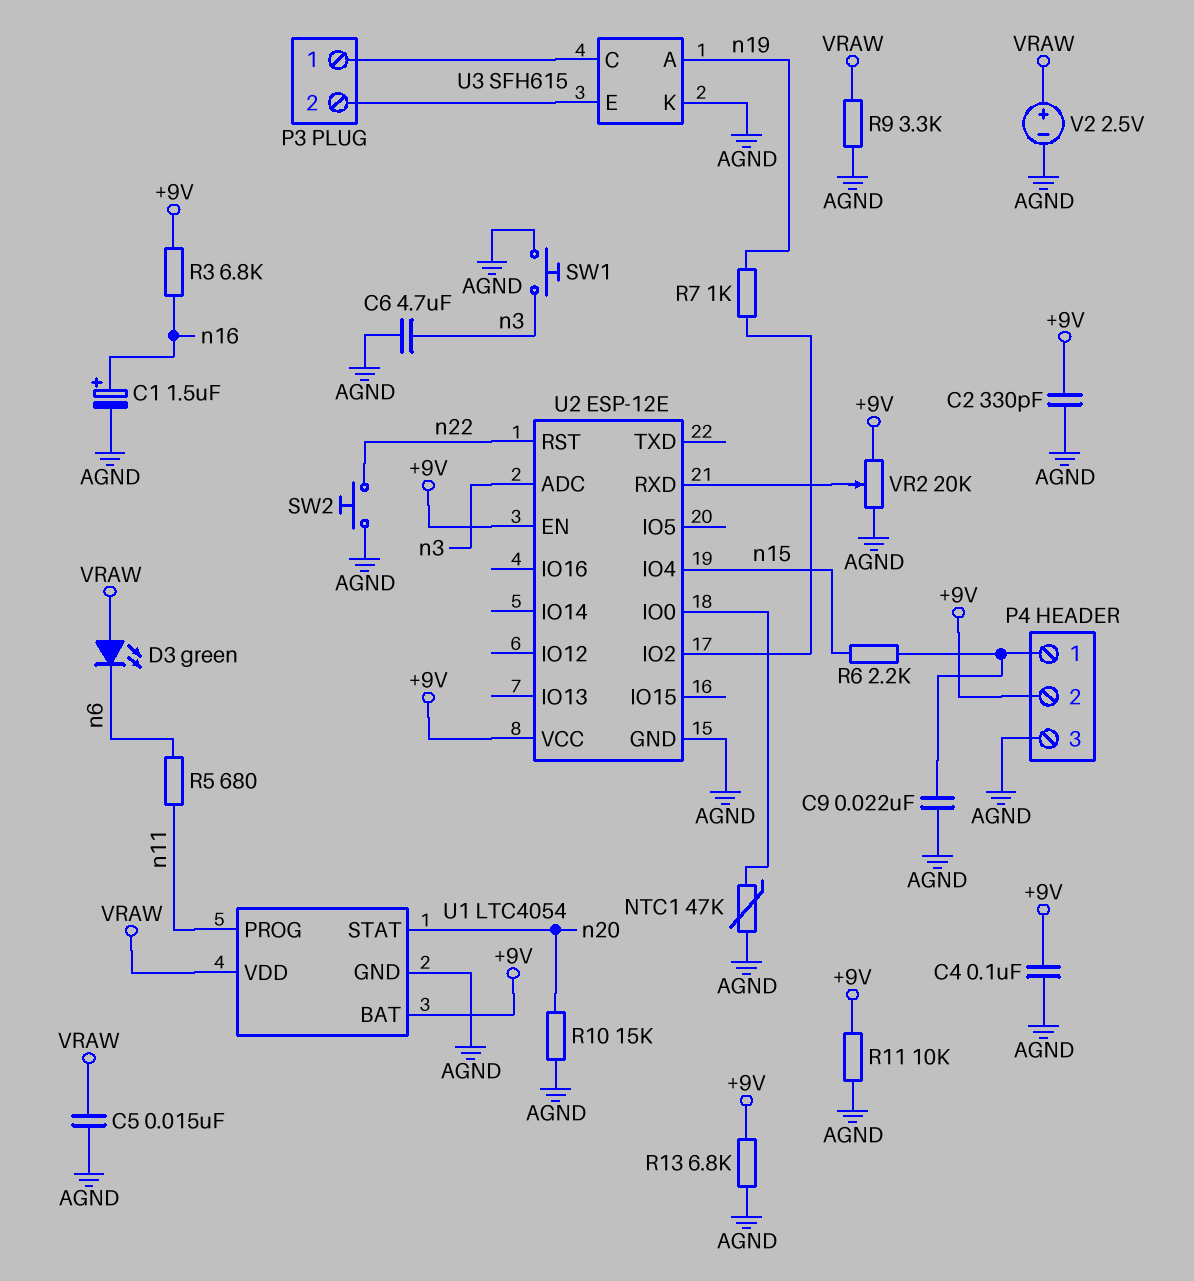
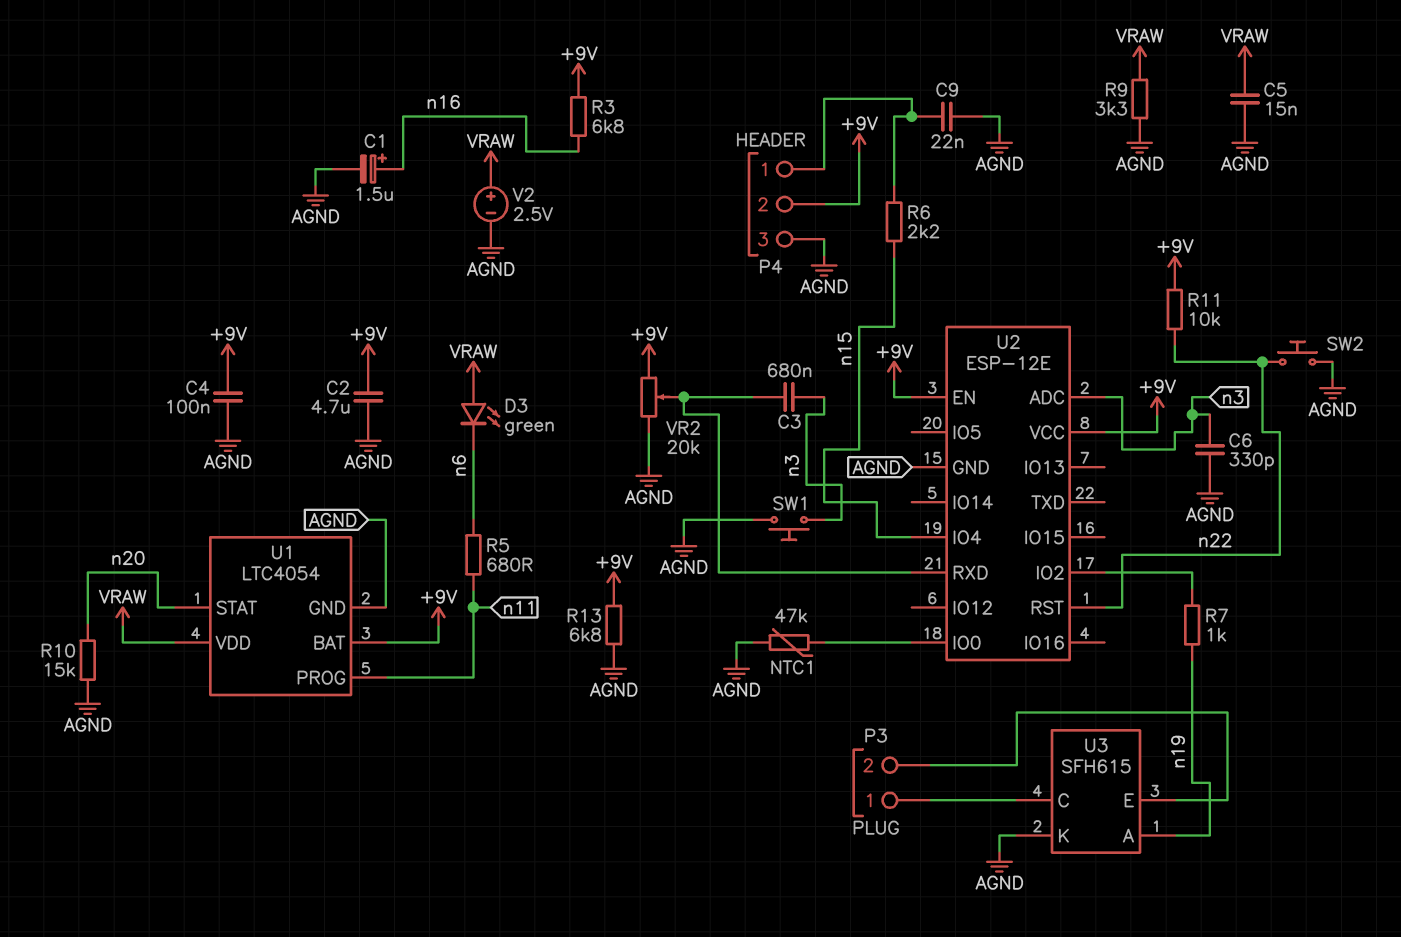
C2: 330pF (+9V, AGND) -> 4.7uF (+9V, AGND)
C3: none -> 680nF (U2/RXD, n3)
C6: 4.7uF (AGND, n3) -> 330pF (AGND, n3)
R11: 10k (+9V, AGND) -> 10k (+9V, n22)

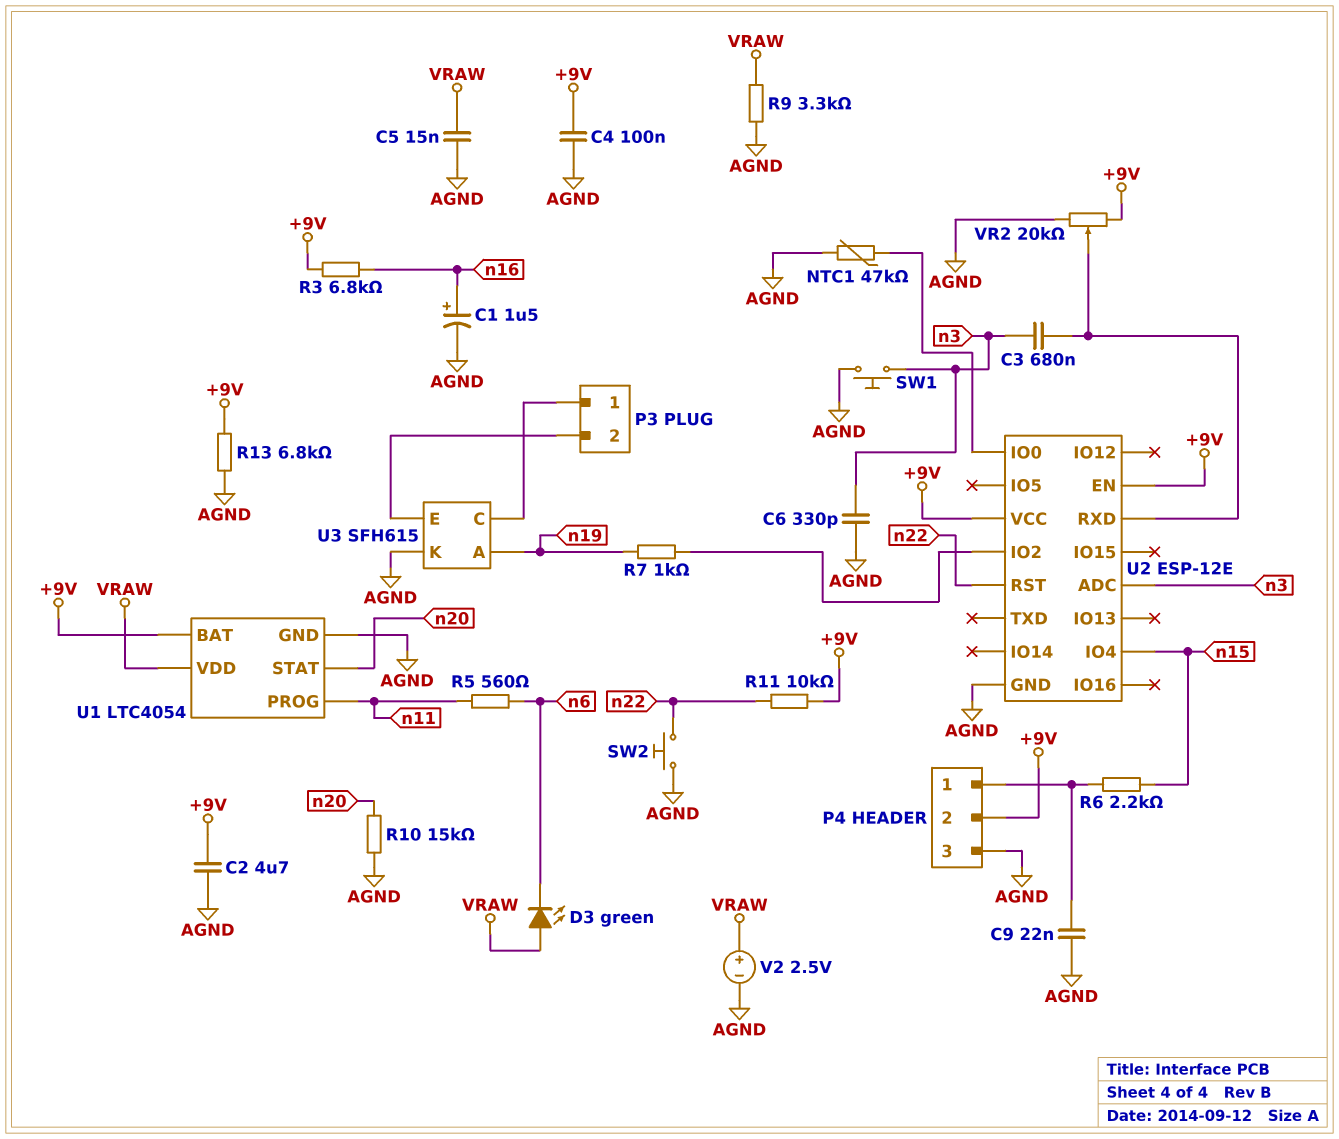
R5: 680 (n6, n11) -> 560 (n6, n11)

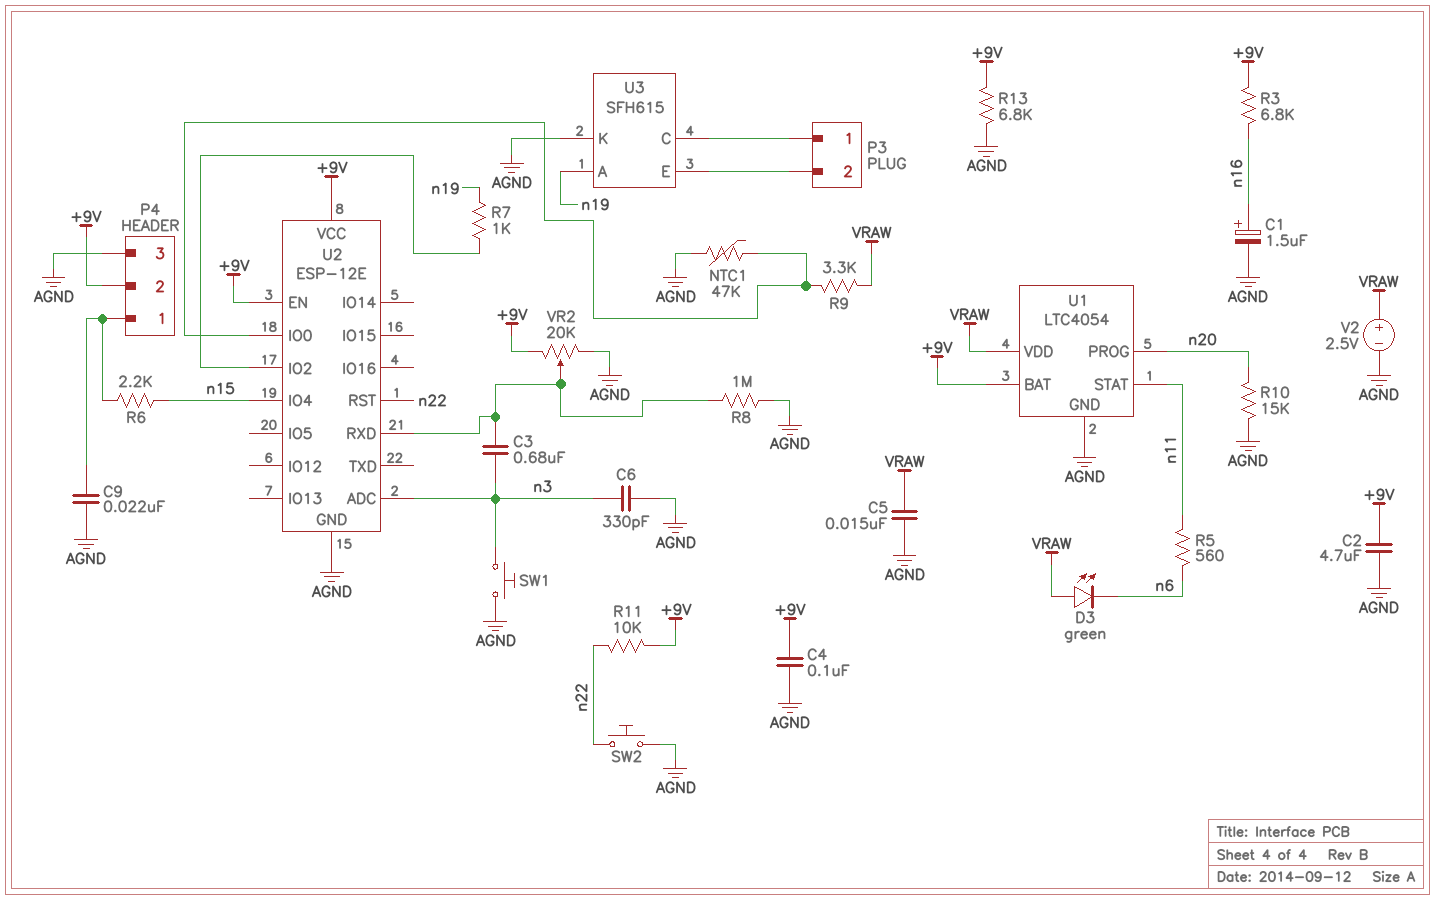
R8: none -> 1M (AGND, U2/RXD)
R9: 3.3k (AGND, VRAW) -> 3.3k (U2/IO0, VRAW)
U1 pin PROG: n11 -> n20
U1 pin STAT: n20 -> n11

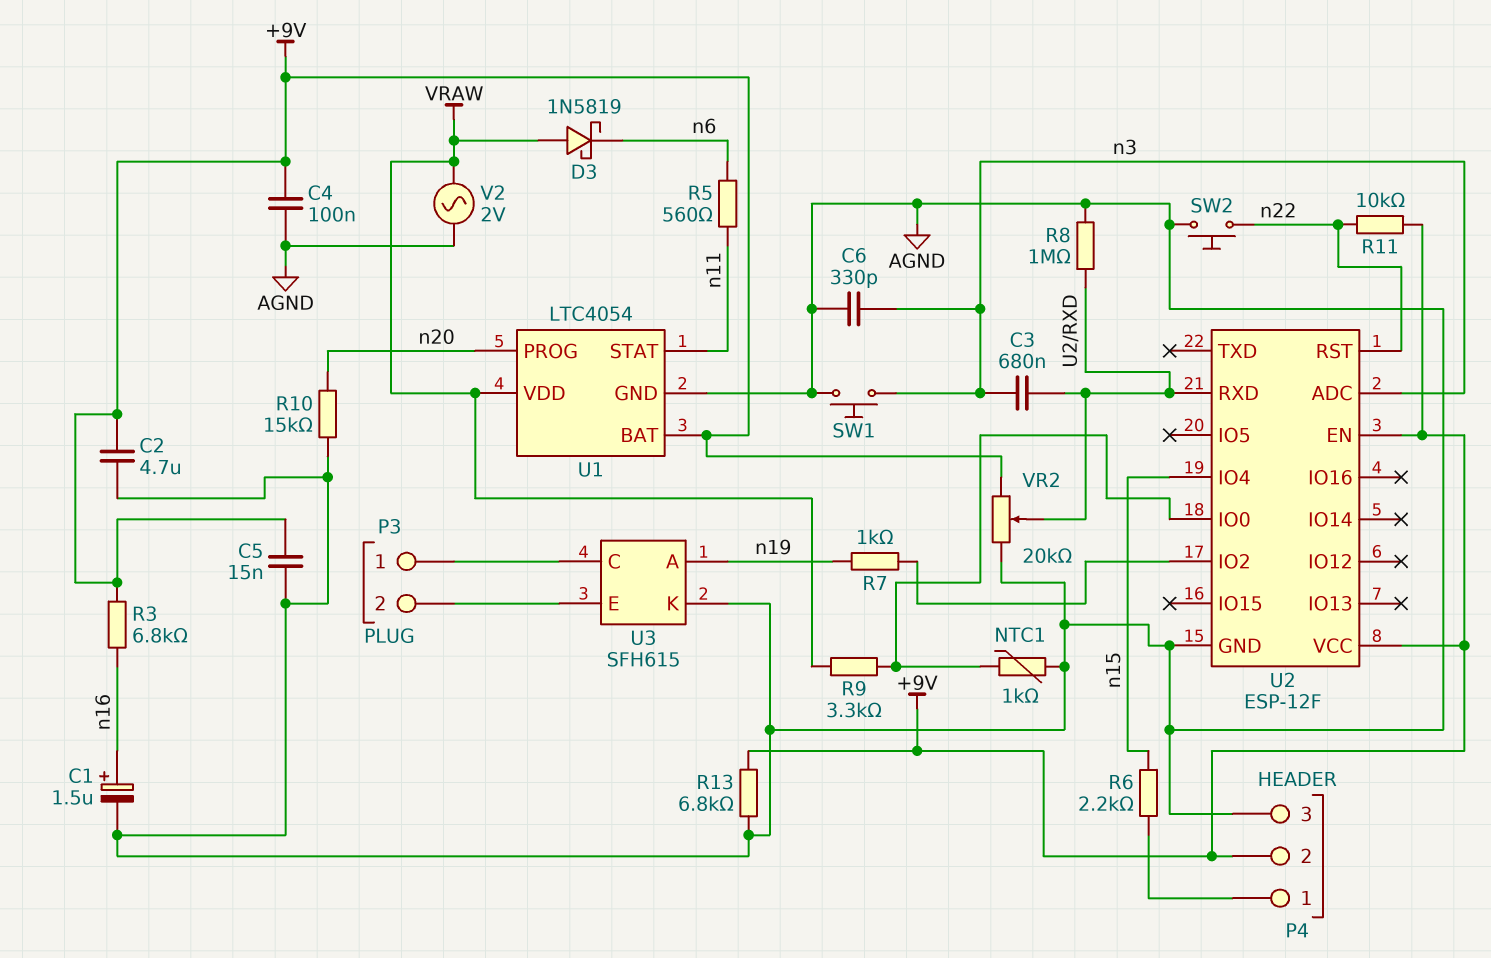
C5: 15nF (AGND, VRAW) -> 15nF (+9V, AGND)
C9: 22nF (AGND, P4/1) -> none
D3: LED green (A VRAW, K n6) -> schottky 1N5819 (A VRAW, K n6)
NTC1: 47k (AGND, U2/IO0) -> 1k (AGND, U2/IO0)
U2: ESP-12E -> ESP-12F
V2: 2.5V (plus VRAW, minus AGND) -> AC 2V (AGND, VRAW)

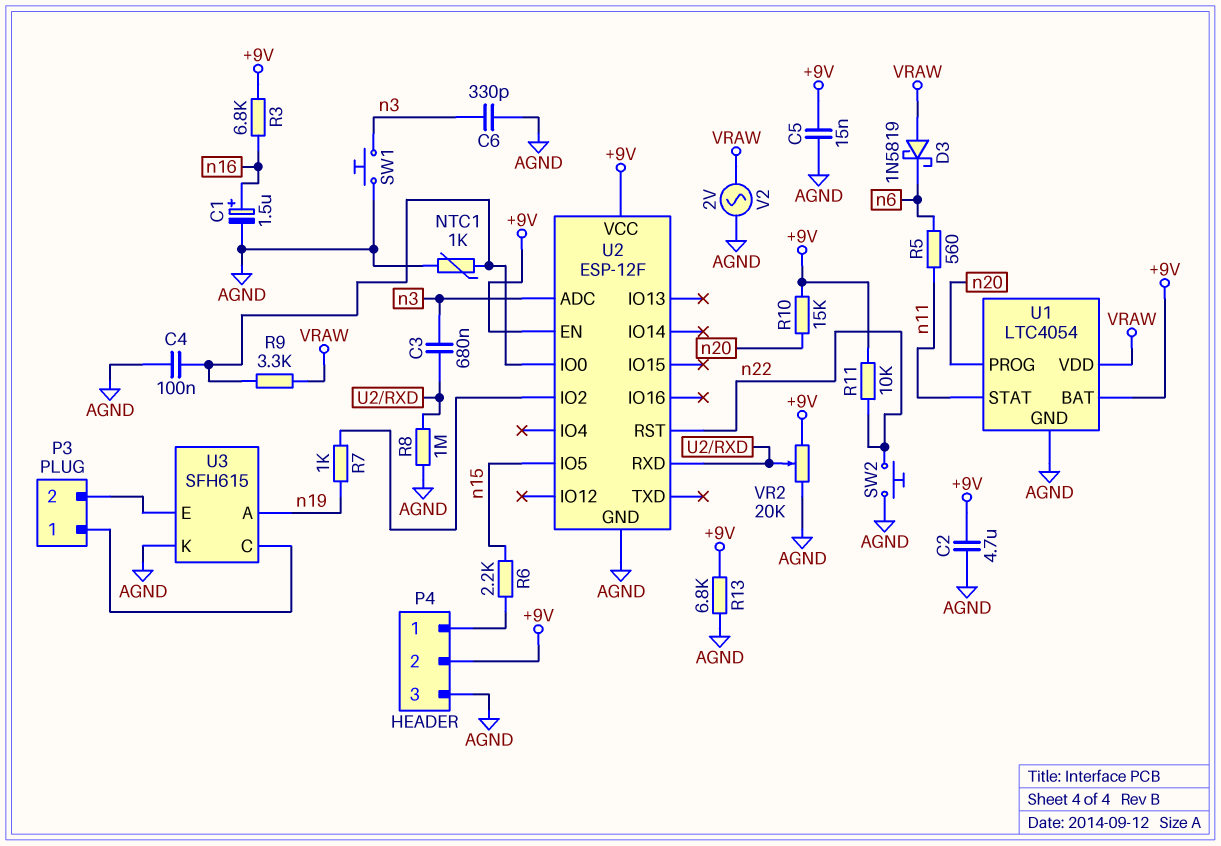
C4: 100nF (+9V, AGND) -> 100nF (AGND, U2/IO0)
R10: 15k (AGND, n20) -> 15k (+9V, n20)
U2 pin IO4: n15 -> none
U2 pin IO5: none -> n15

